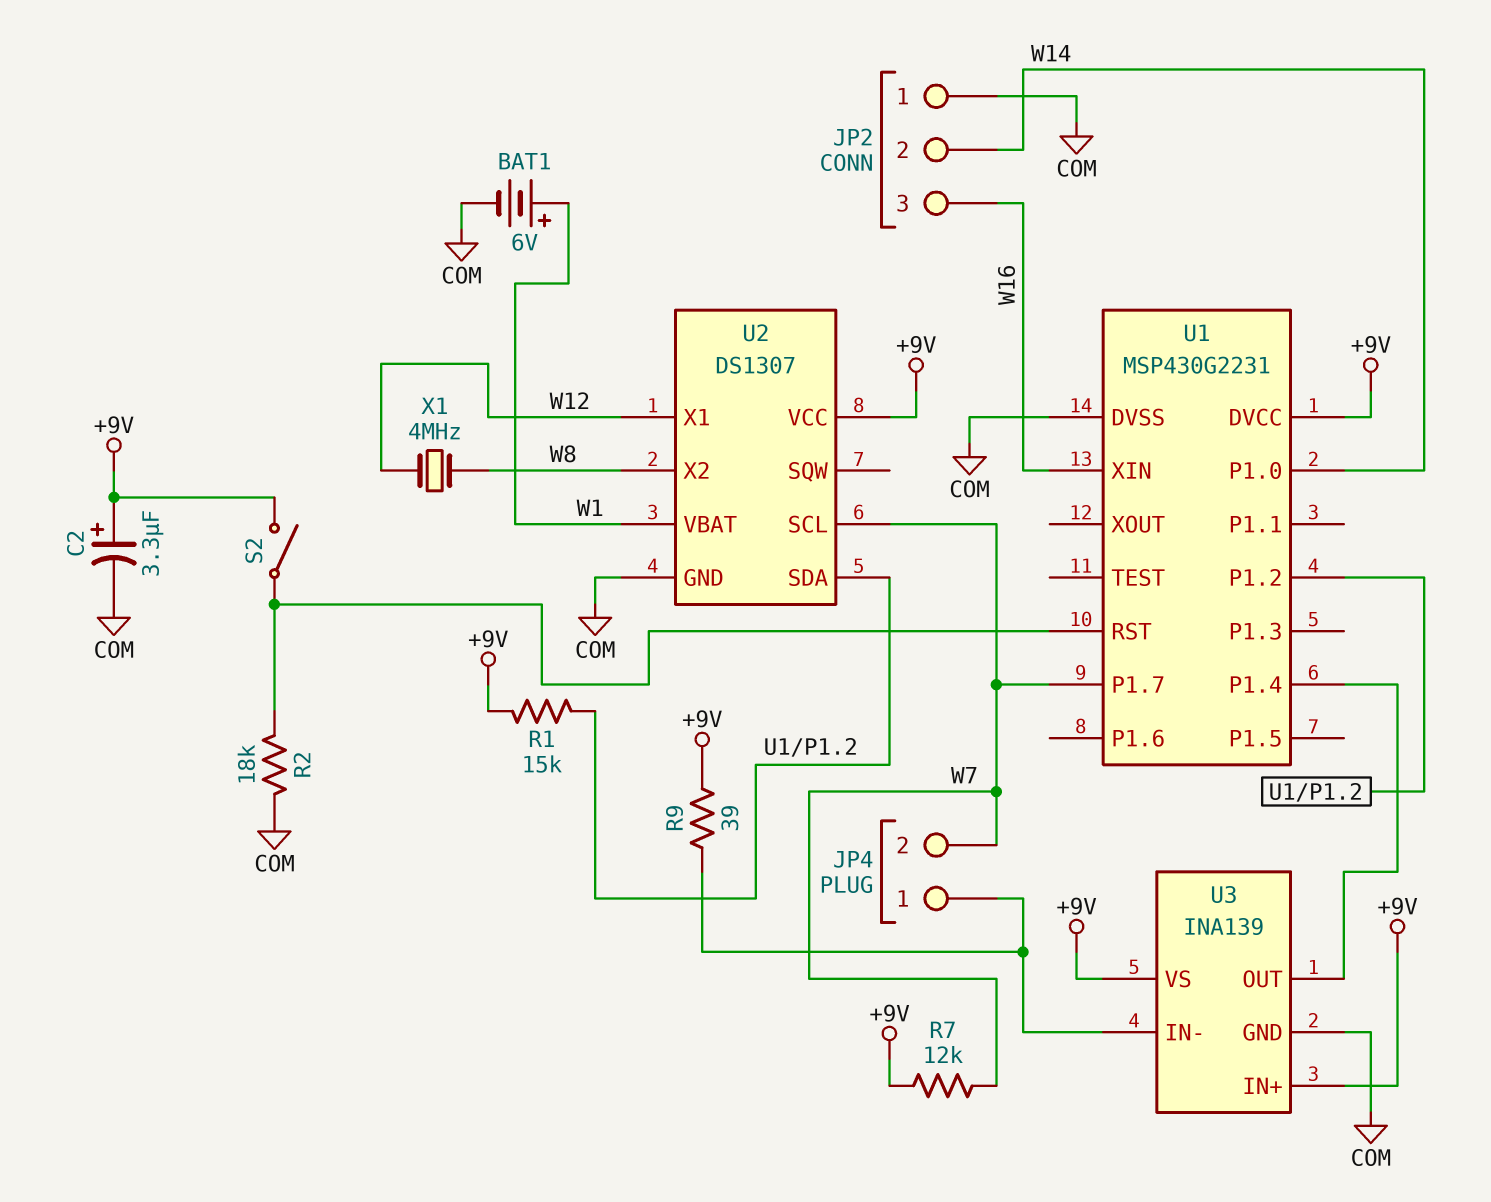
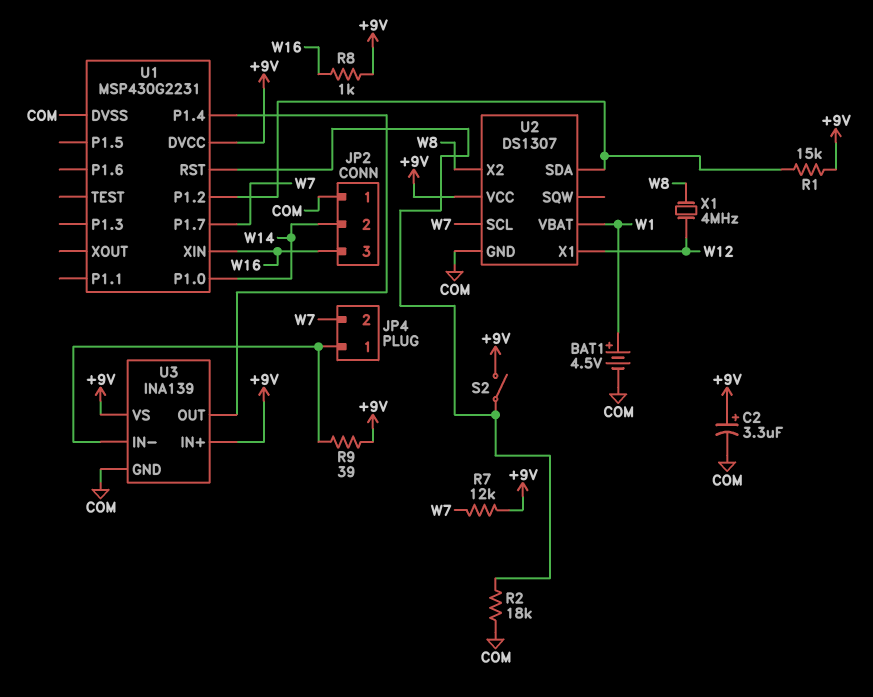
BAT1: 6V (plus W1, minus COM) -> 4.5V (plus W1, minus COM)
R8: none -> 1k (+9V, W16)

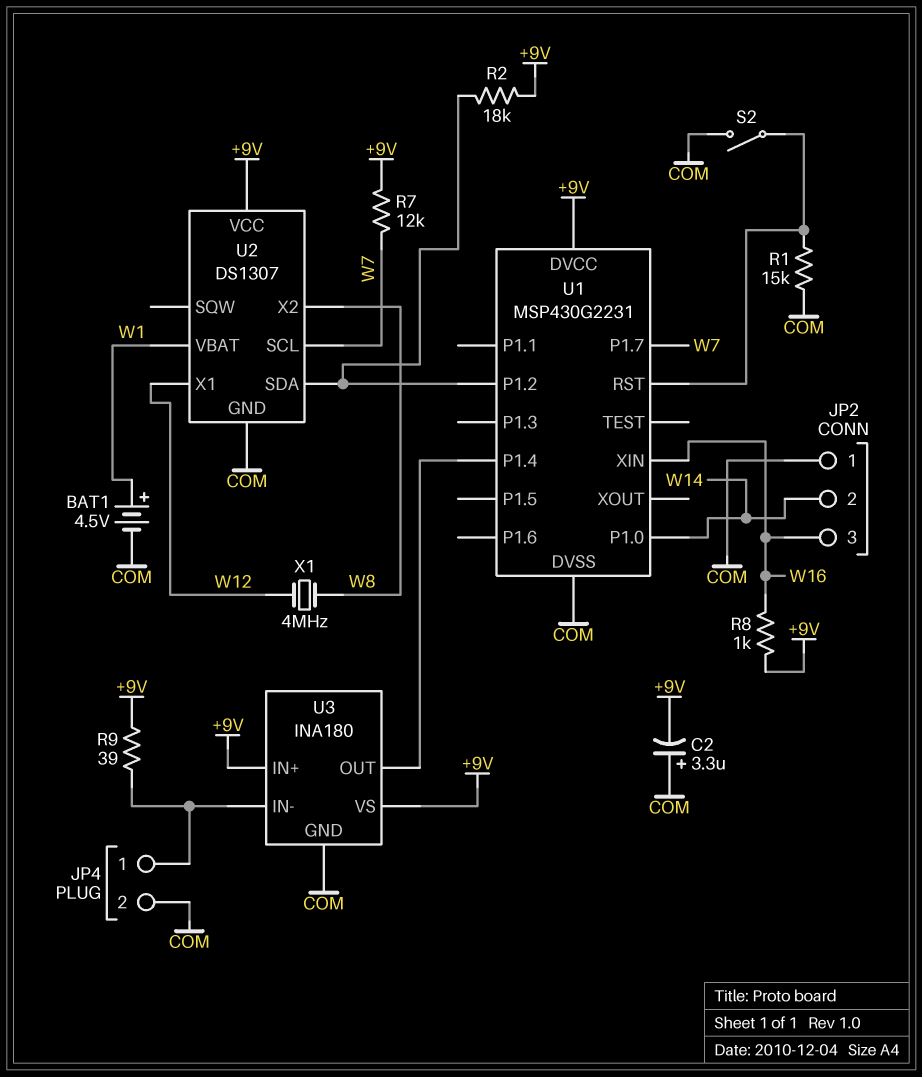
C2: 3.3uF (plus +9V, minus COM) -> 3.3uF (plus COM, minus +9V)
JP4 pin 2: W7 -> COM
R1: 15k (+9V, U1/P1.2) -> 15k (COM, U1/RST)
R2: 18k (COM, U1/RST) -> 18k (+9V, U1/P1.2)
S2: switch (+9V, U1/RST) -> switch (COM, U1/RST)
U3: INA139 -> INA180

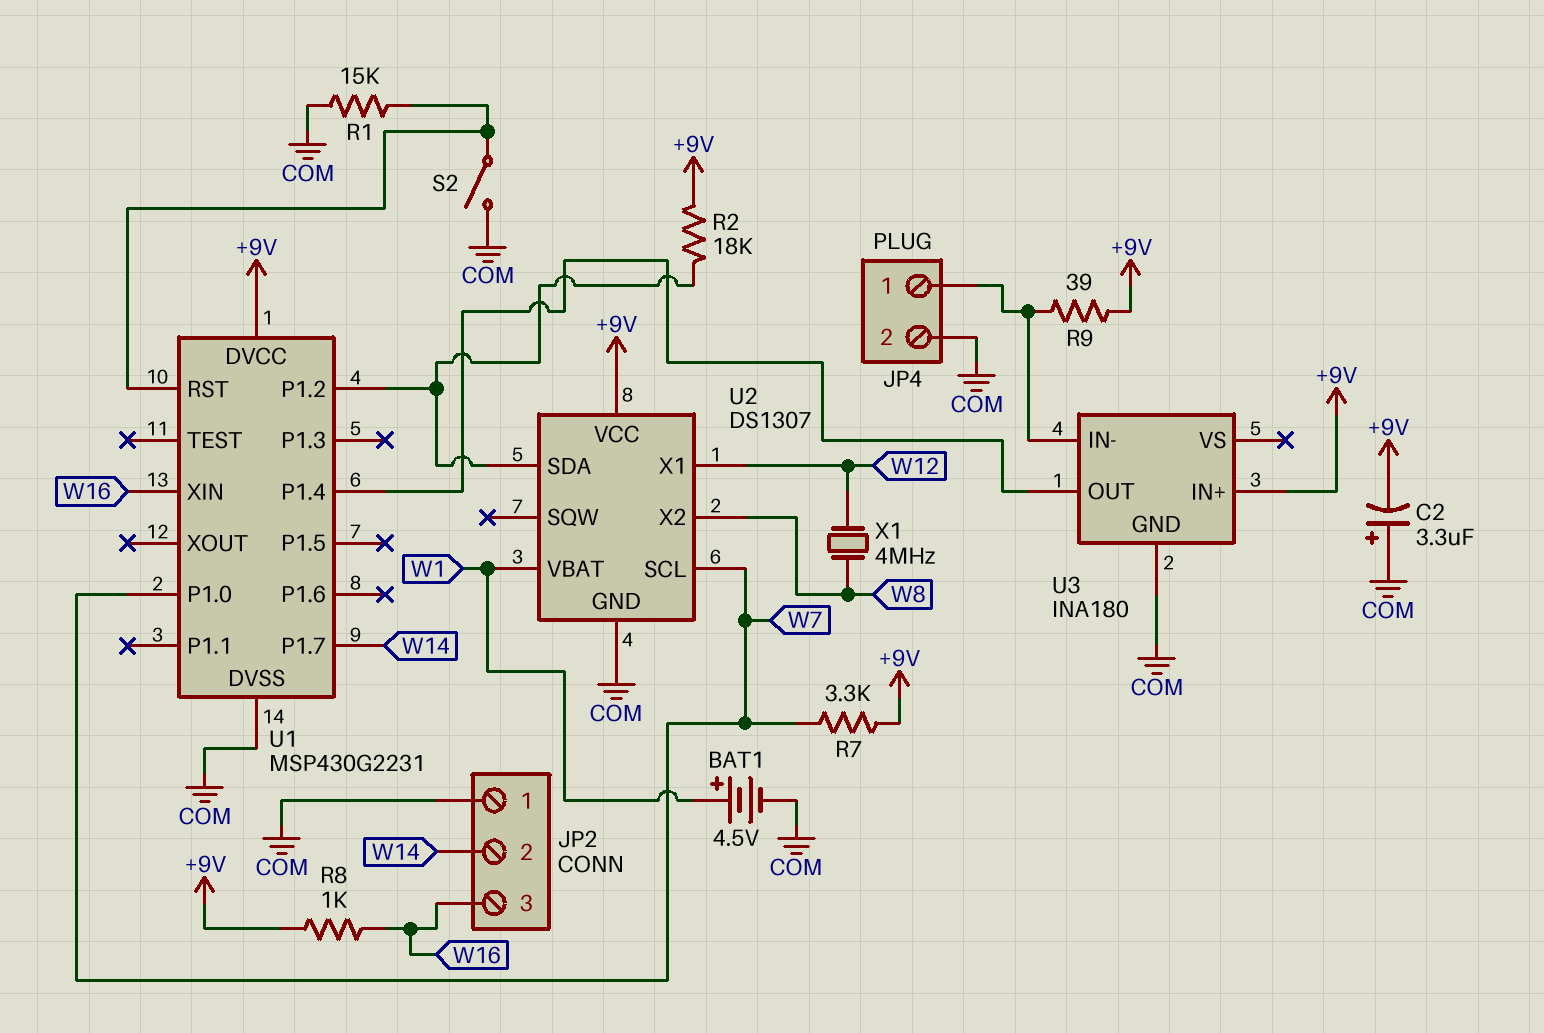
R7: 12k (+9V, W7) -> 3.3k (+9V, W7)
U1 pin P1.0: W14 -> W7
U1 pin P1.7: W7 -> W14
U3 pin VS: +9V -> none

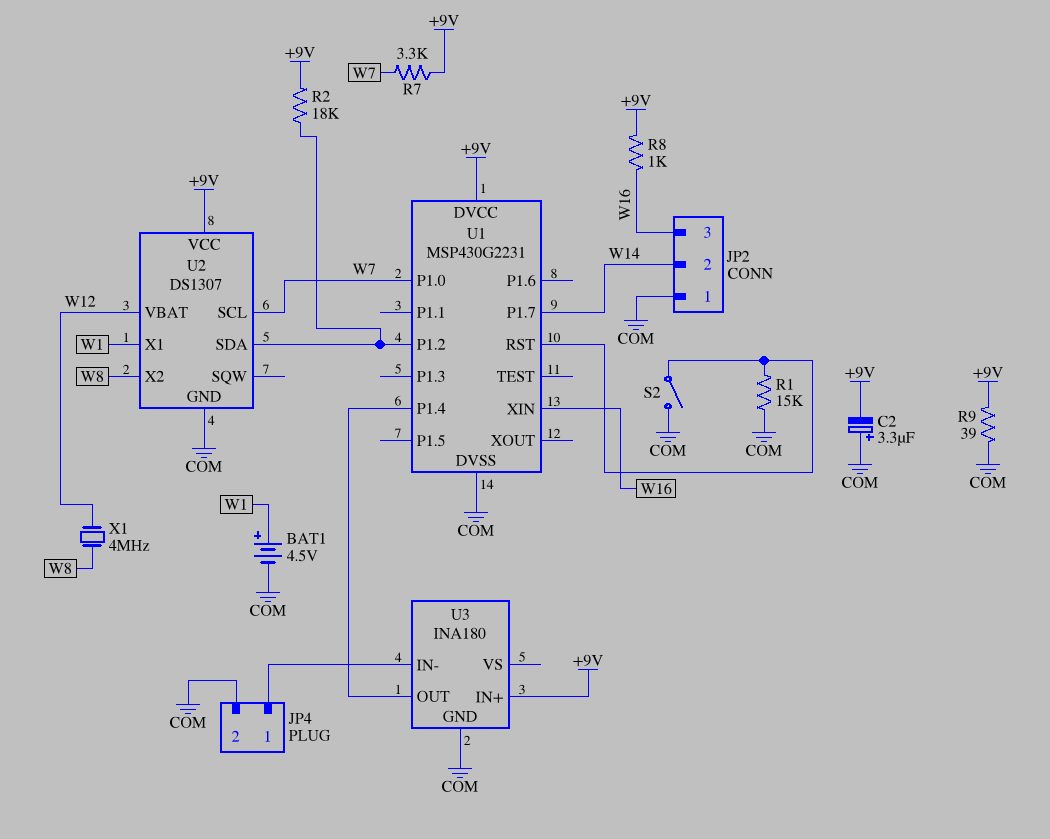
R9: 39 (+9V, JP4/1) -> 39 (+9V, COM)
U2 pin VBAT: W1 -> W12
U2 pin X1: W12 -> W1

